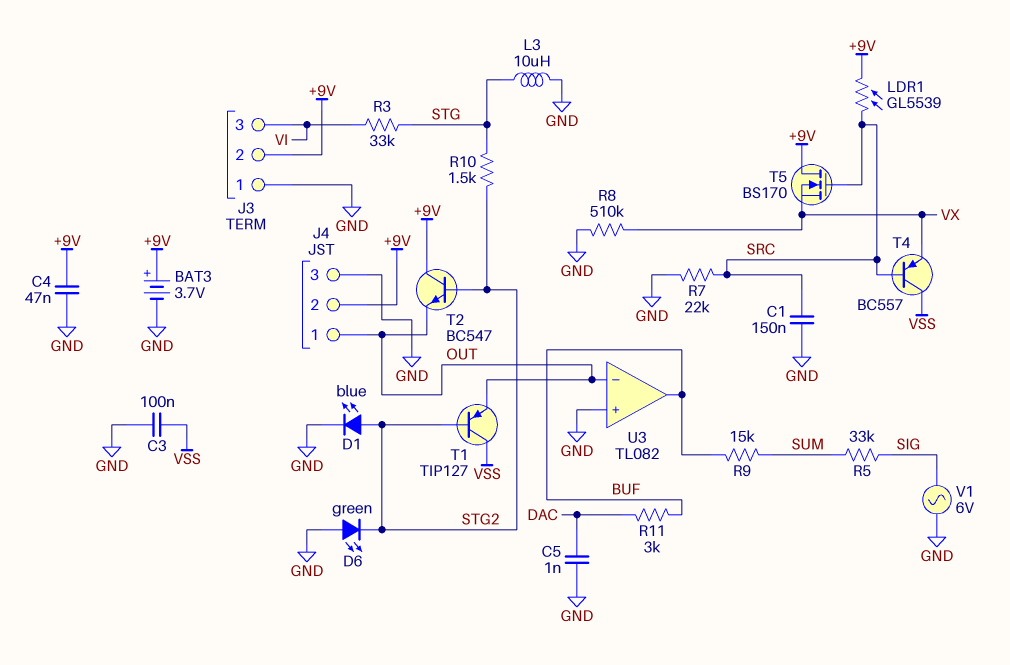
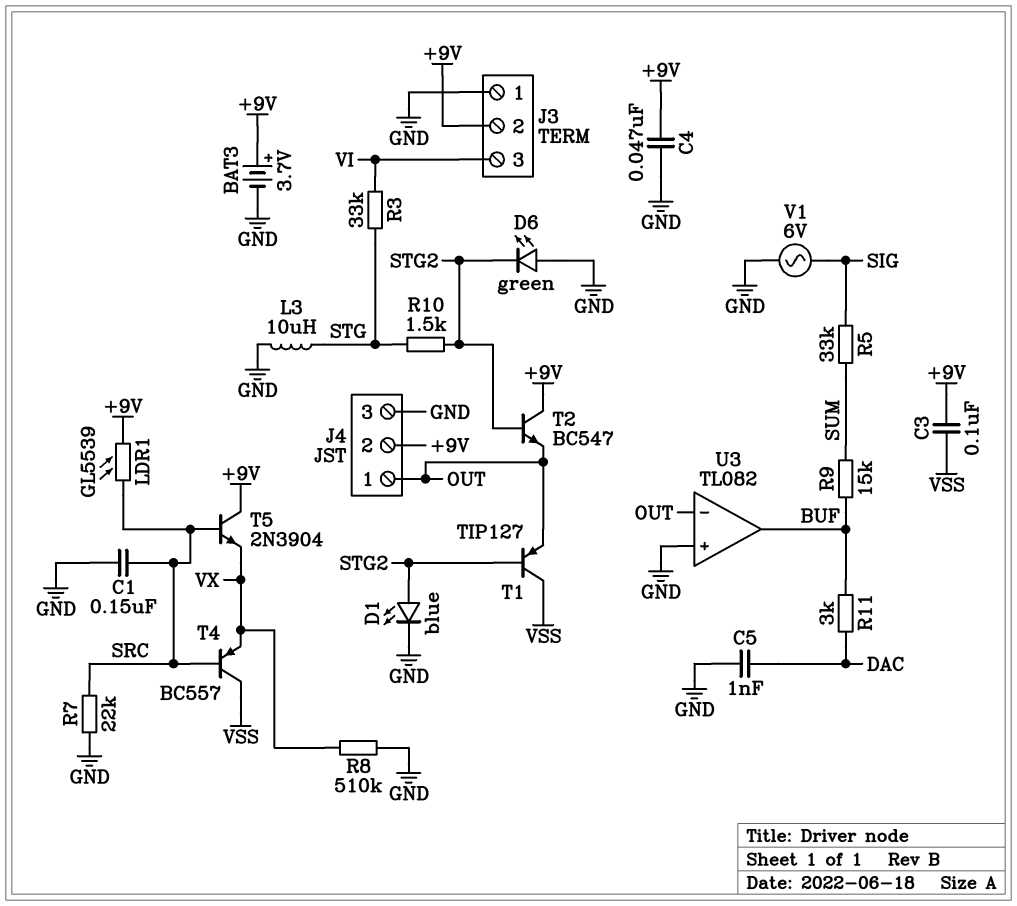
C3: 100nF (GND, VSS) -> 100nF (+9V, VSS)
T5: NMOS BS170 (G SRC, D +9V, S VX) -> NPN 2N3904 (B SRC, C +9V, E VX)

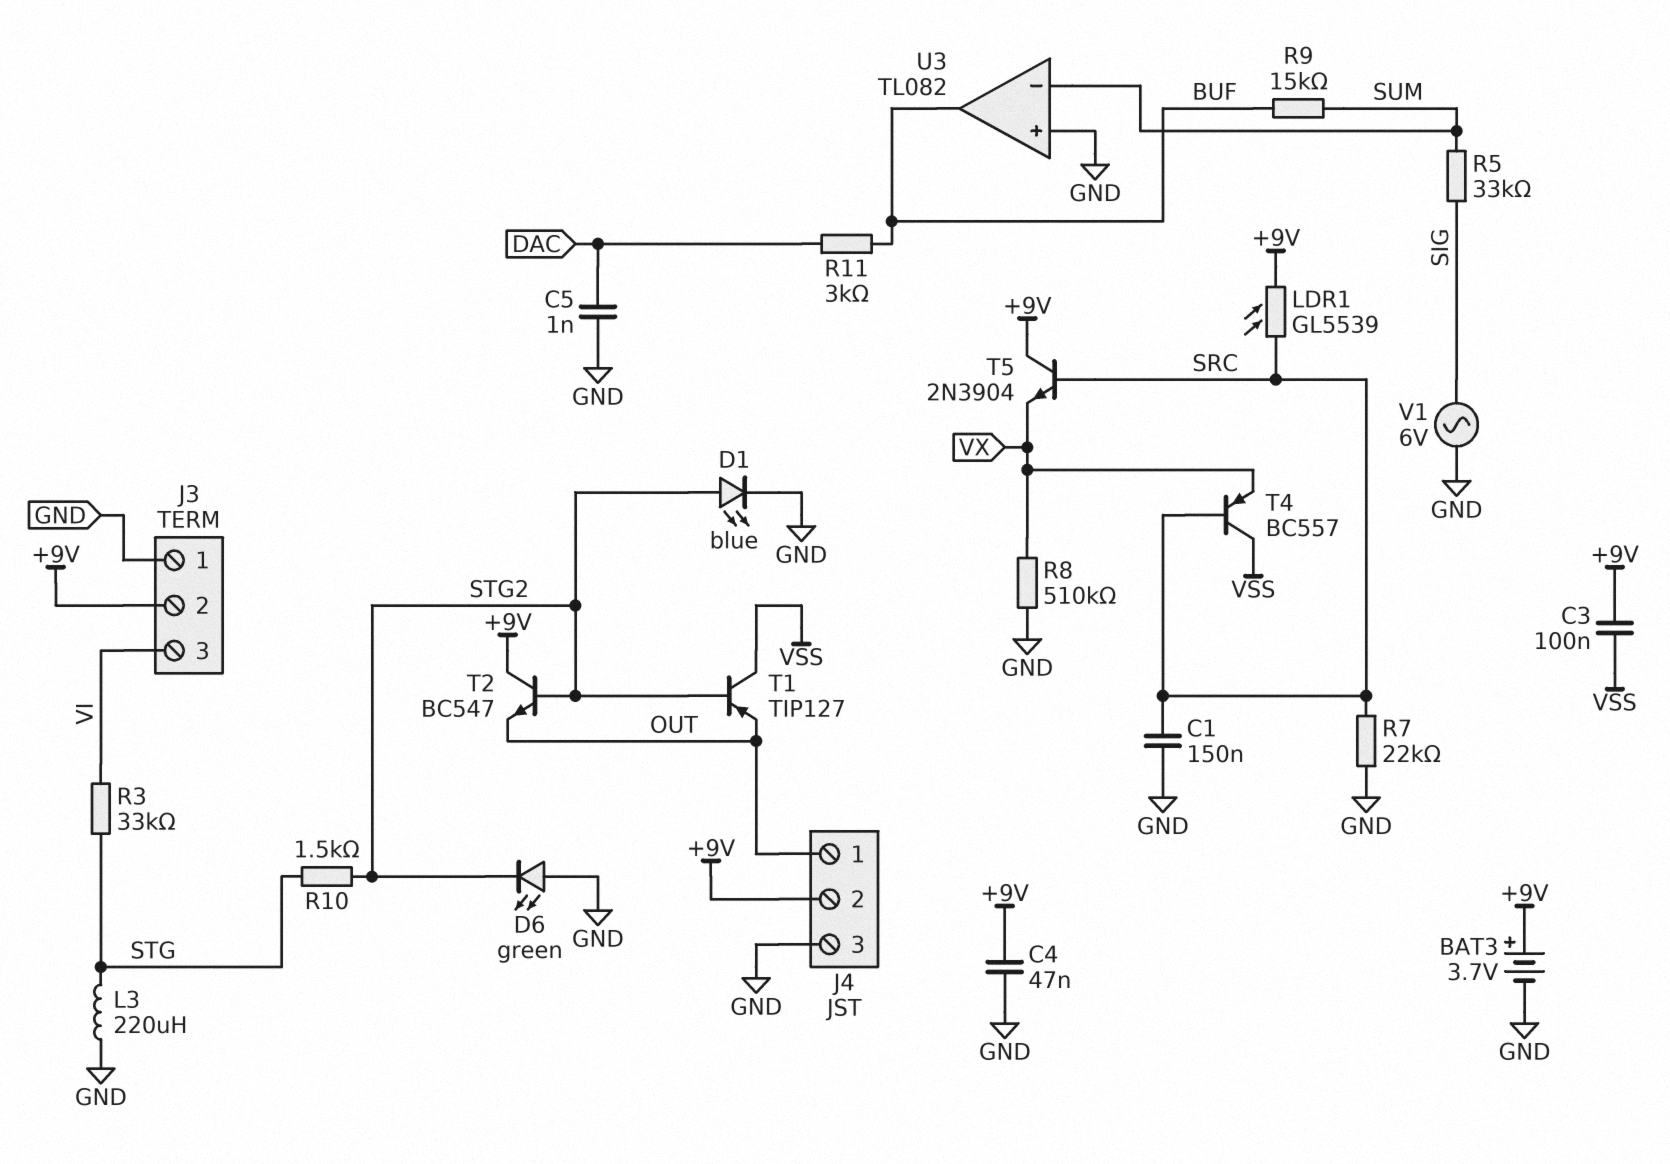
L3: 10uH (GND, STG) -> 220uH (GND, STG)
U3 pin in-: OUT -> SUM

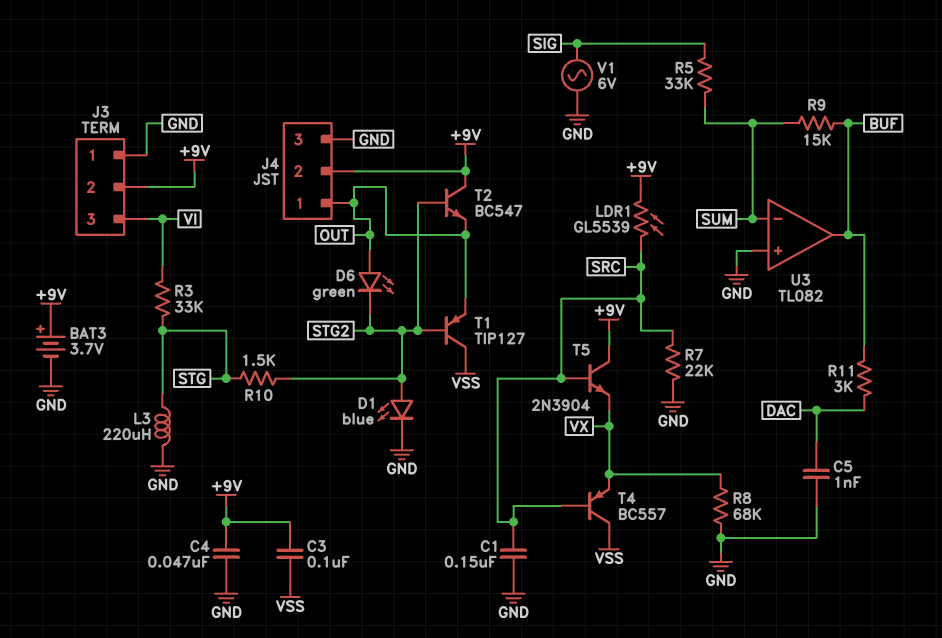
D6: LED green (A GND, K STG2) -> LED green (A OUT, K STG2)
R8: 510k (GND, VX) -> 68k (GND, VX)

